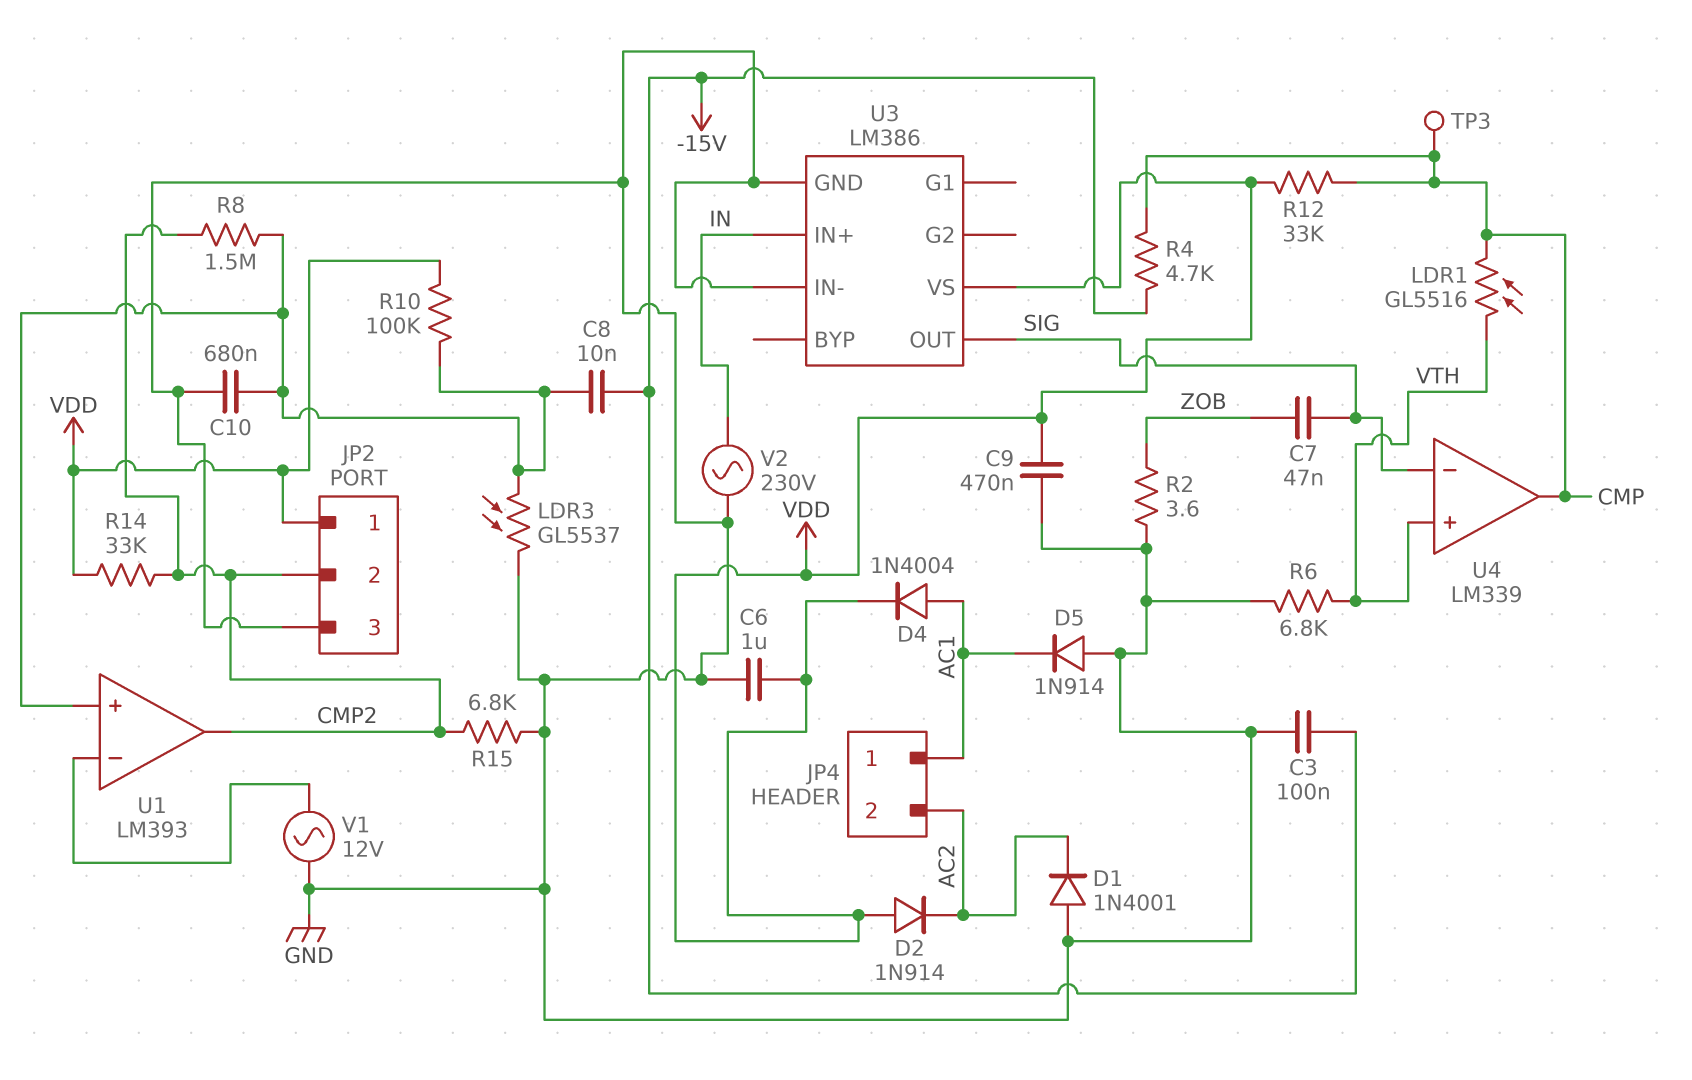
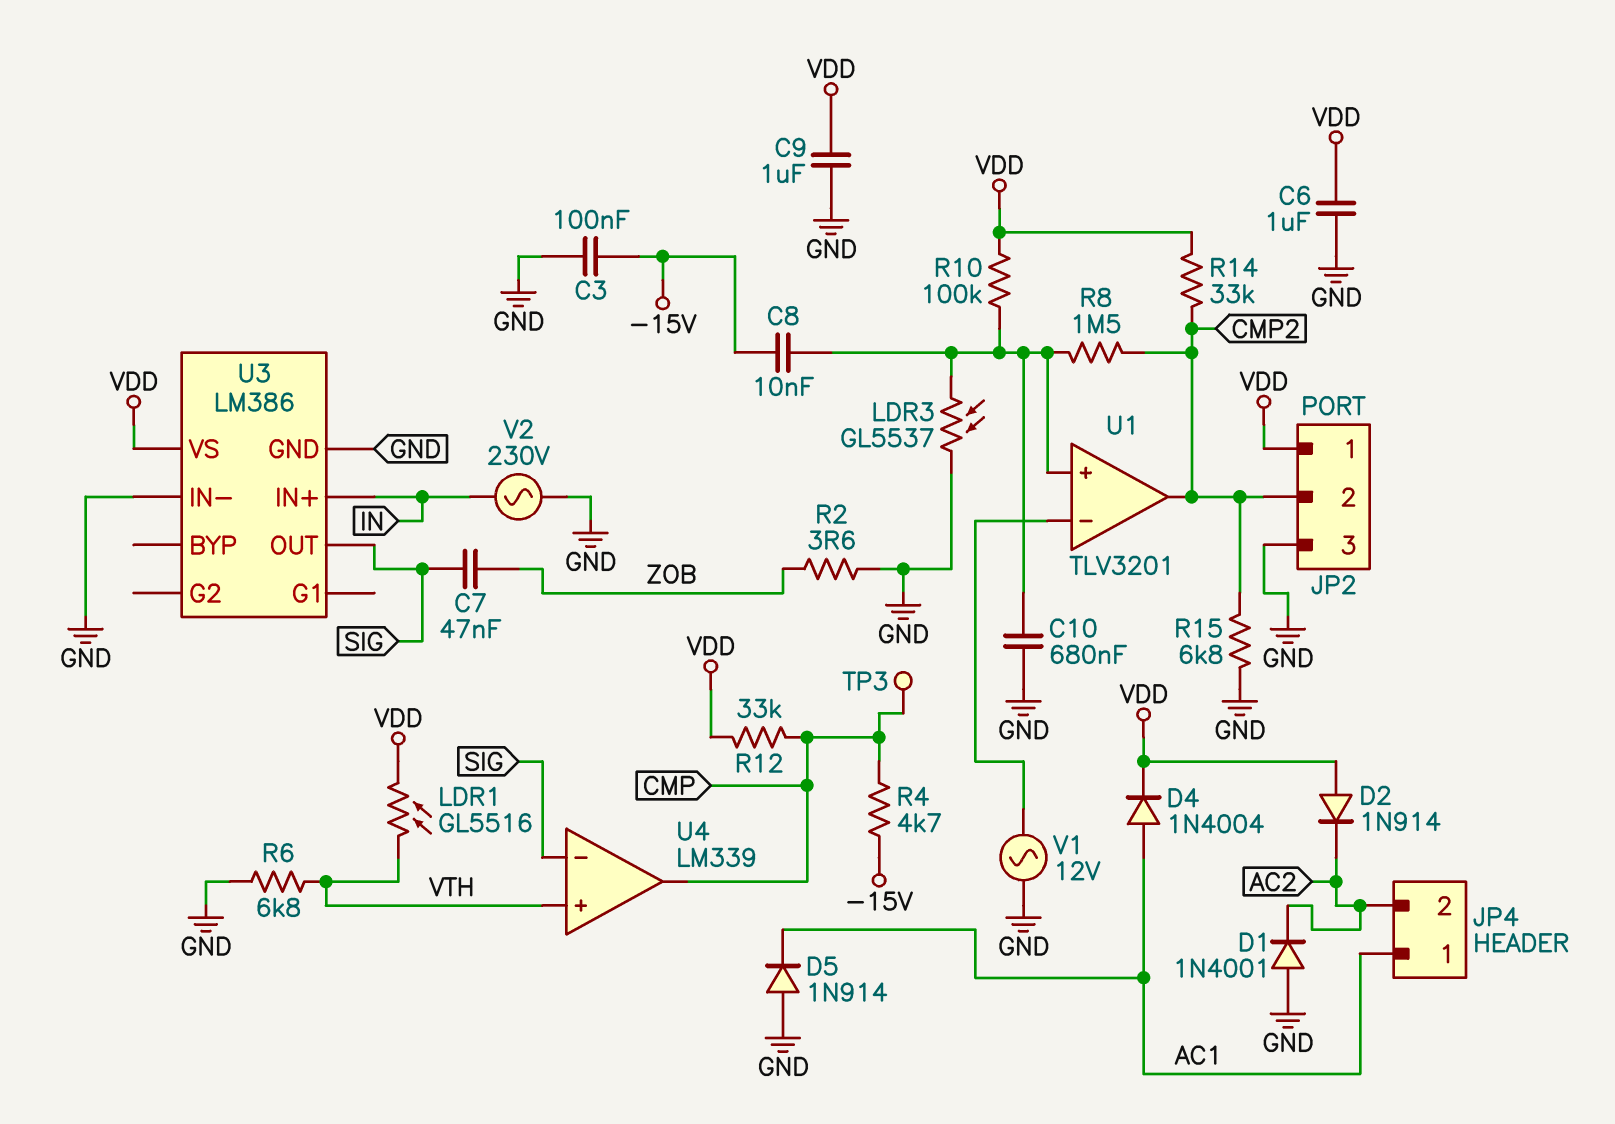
C9: 470nF (GND, VDD) -> 1uF (GND, VDD)
LDR1: GL5516 (CMP, VTH) -> GL5516 (VDD, VTH)
U1: LM393 -> TLV3201

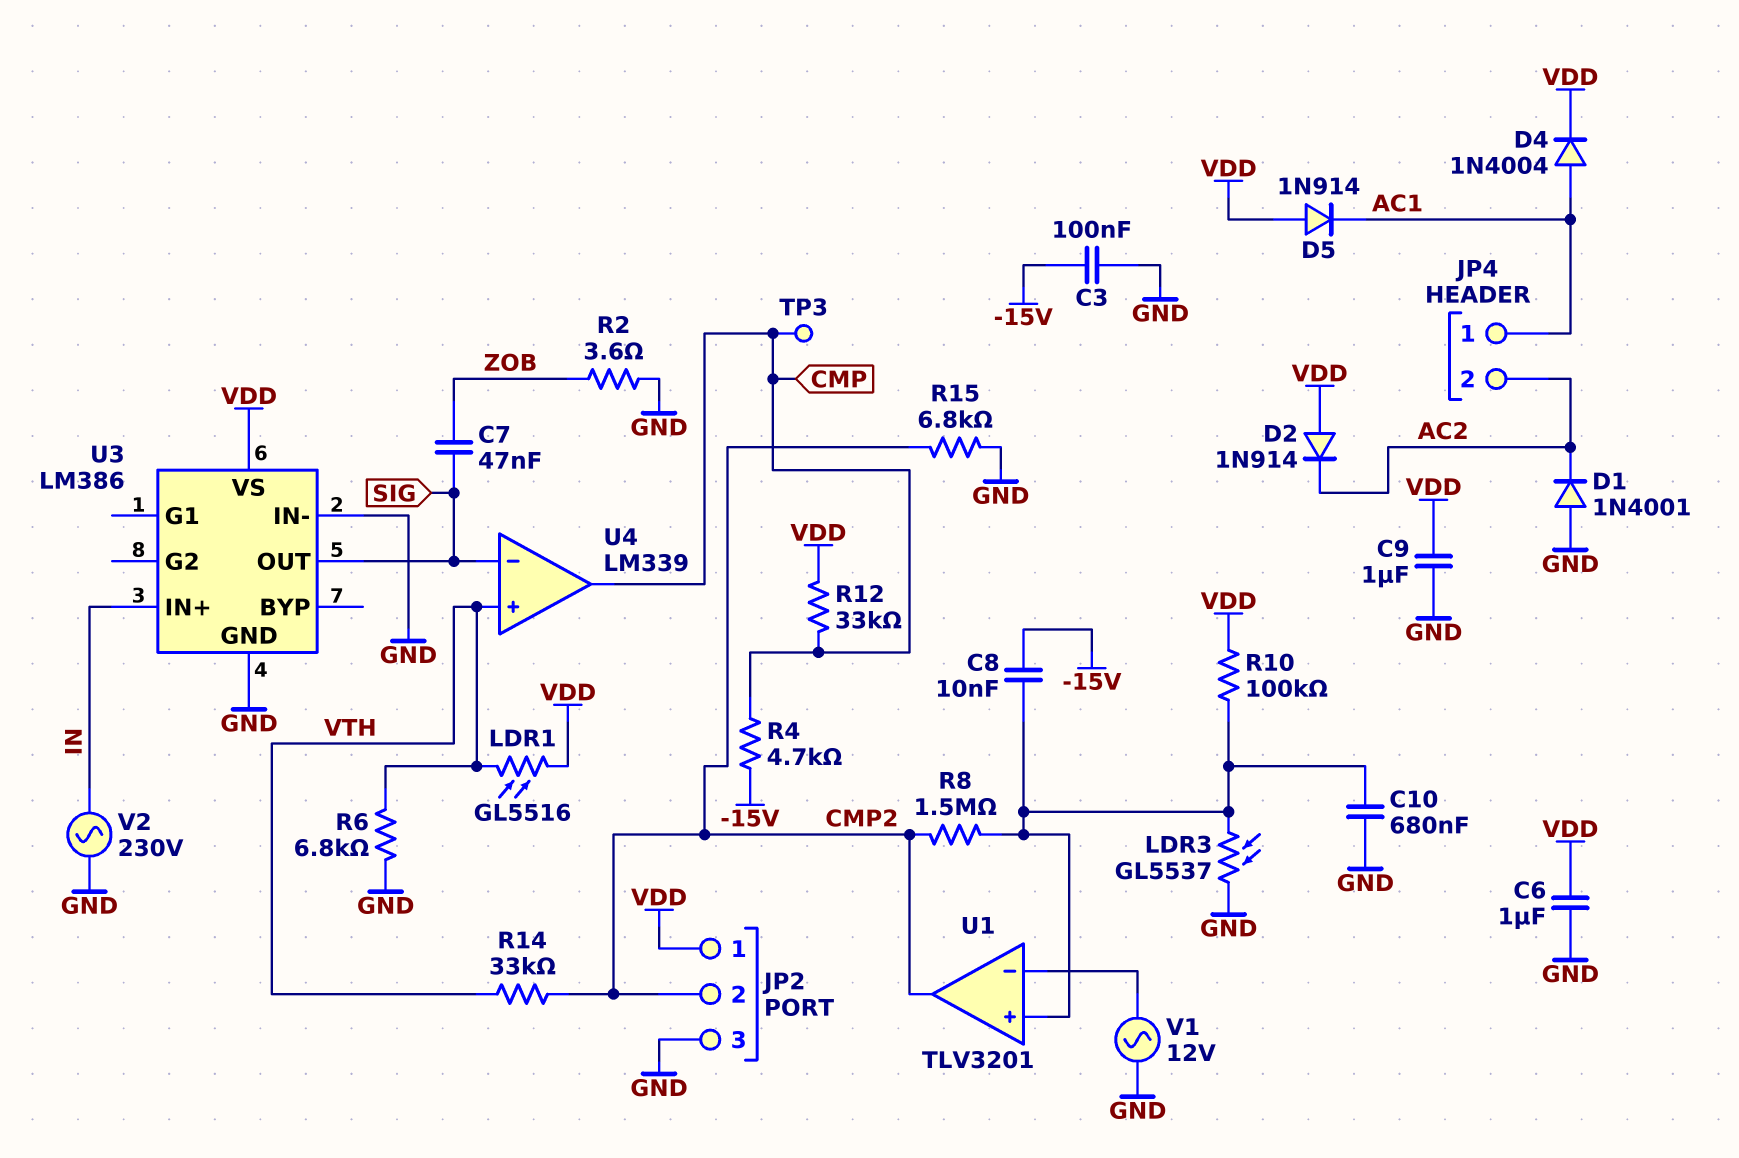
D5: diode 1N914 (A GND, K AC1) -> diode 1N914 (A VDD, K AC1)
R14: 33k (CMP2, VDD) -> 33k (CMP2, VTH)

